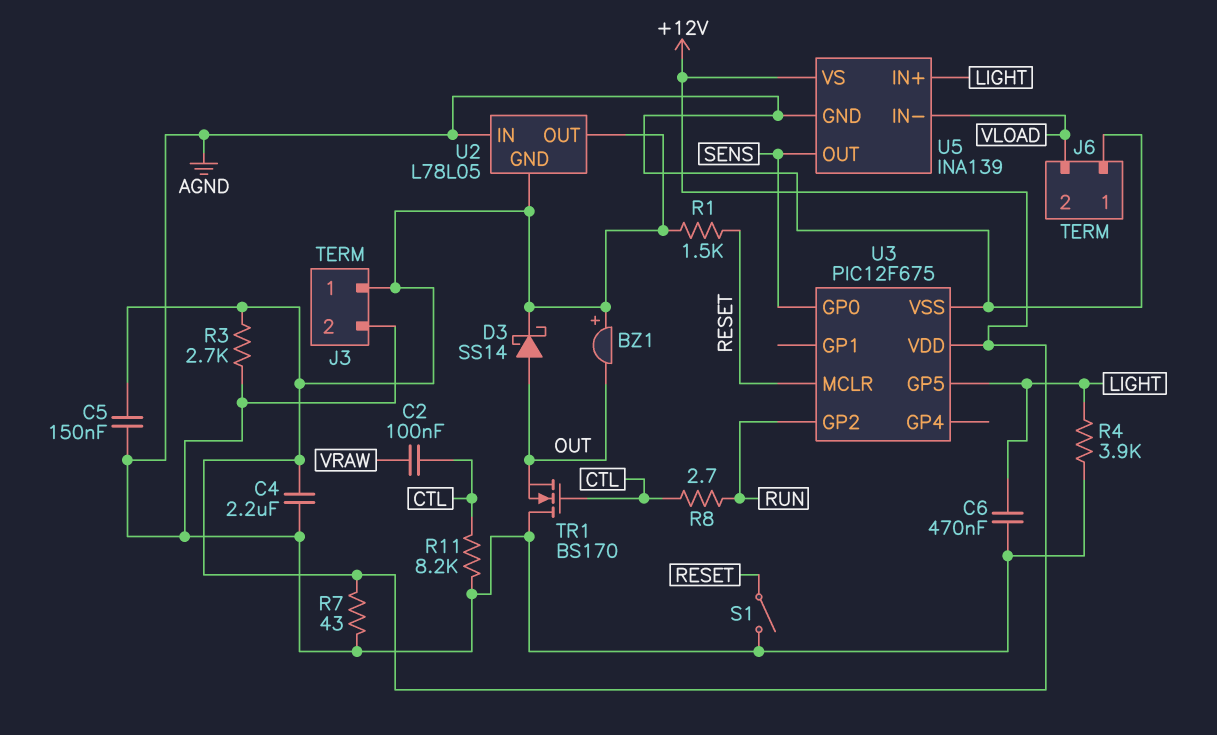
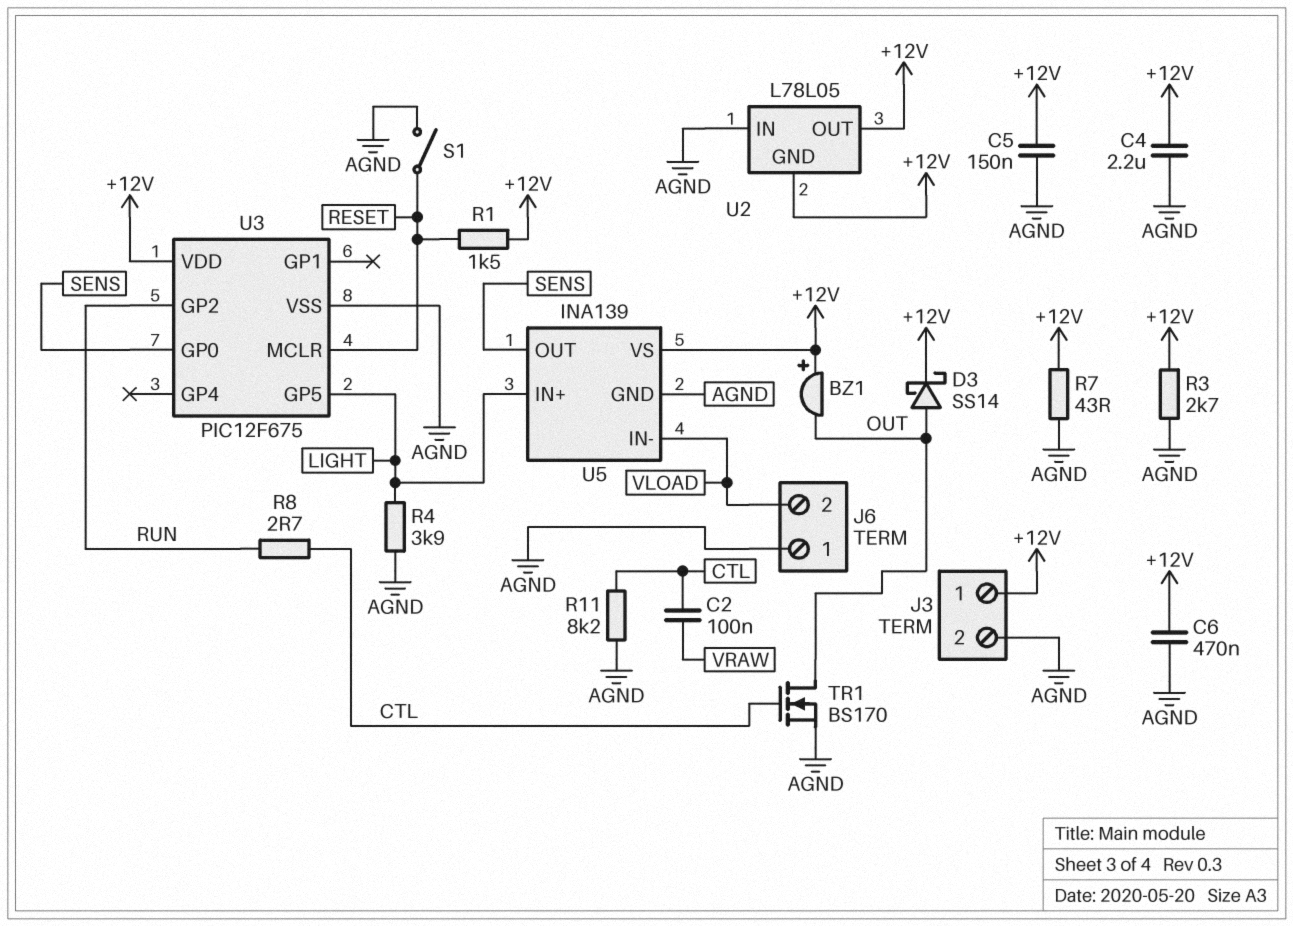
C6: 470nF (AGND, LIGHT) -> 470nF (+12V, AGND)
TR1: NMOS BS170 (G CTL, D AGND, S OUT) -> NMOS BS170 (G CTL, D OUT, S AGND)

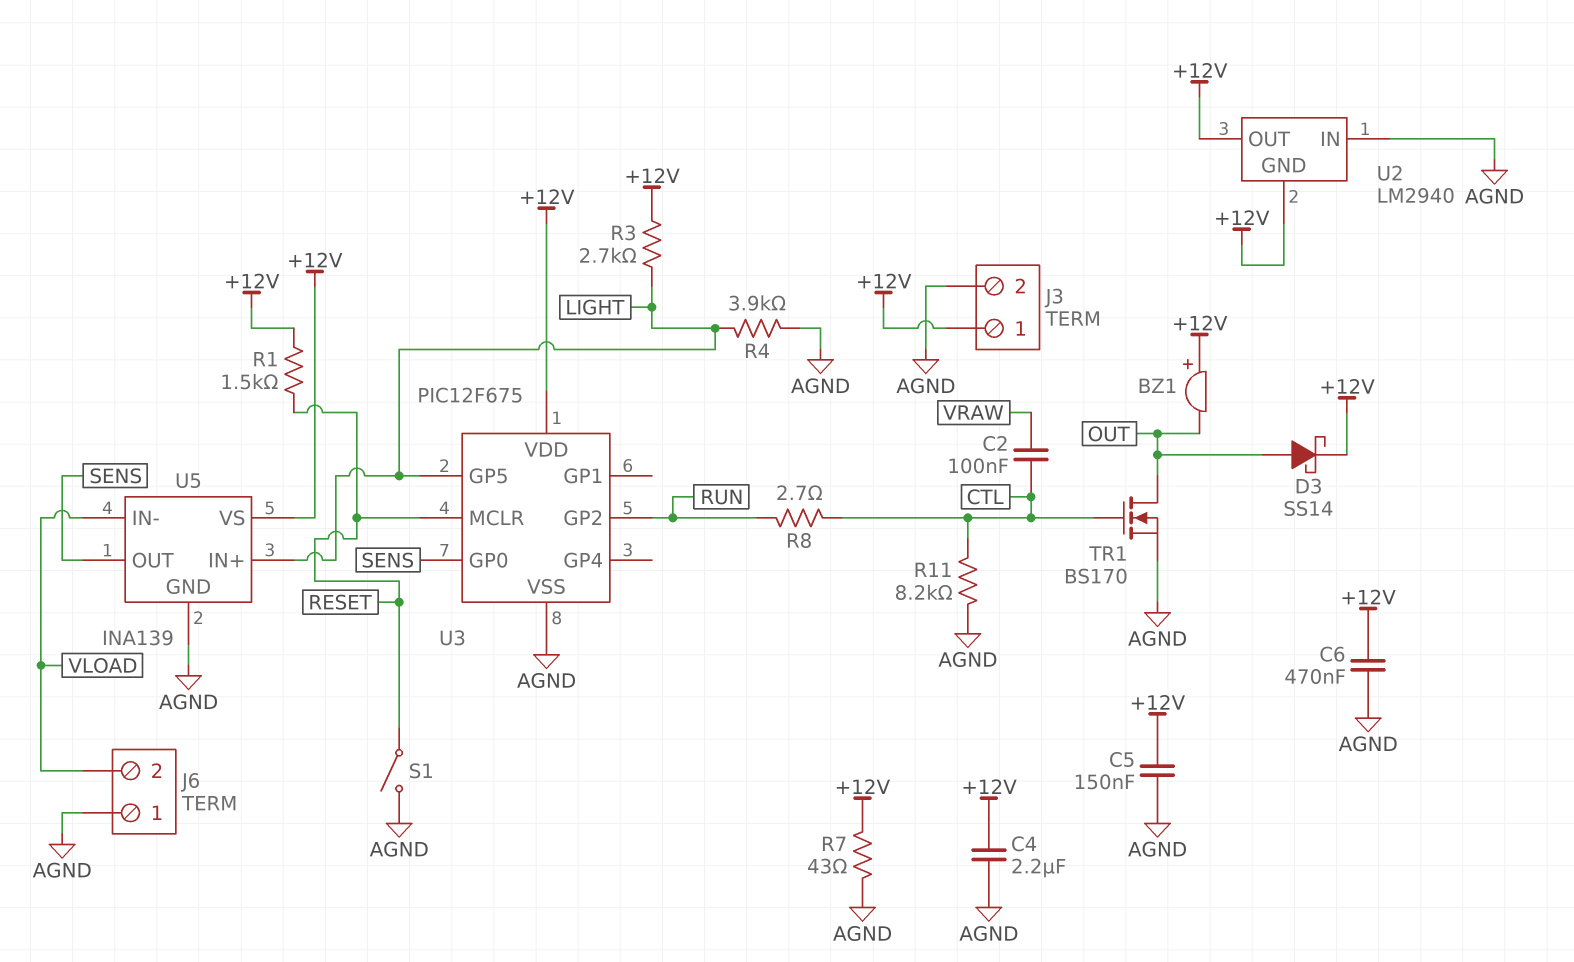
R3: 2.7k (+12V, AGND) -> 2.7k (+12V, LIGHT)
U2: L78L05 -> LM2940

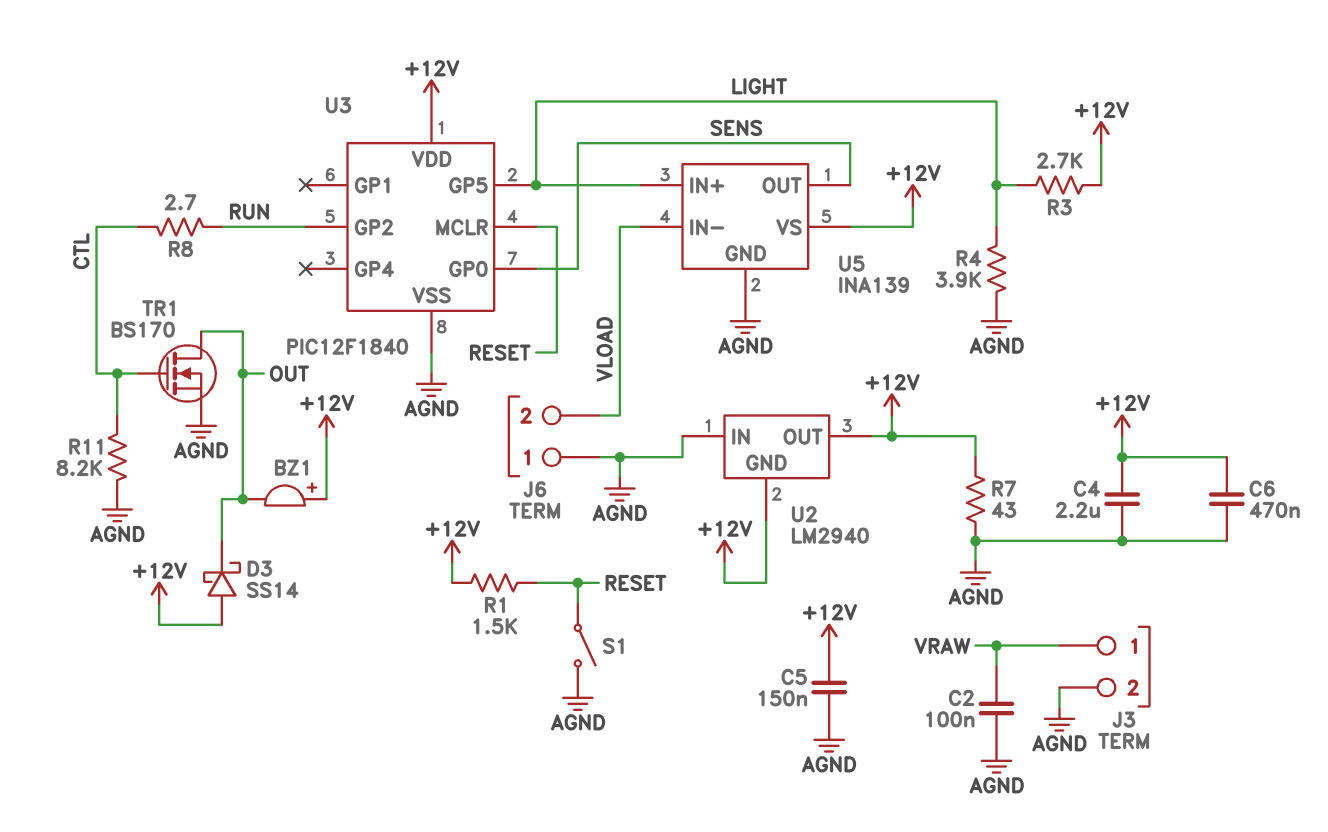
C2: 100nF (CTL, VRAW) -> 100nF (AGND, VRAW)
D3: schottky SS14 (A OUT, K +12V) -> schottky SS14 (A +12V, K OUT)
J3 pin 1: +12V -> VRAW
U3: PIC12F675 -> PIC12F1840

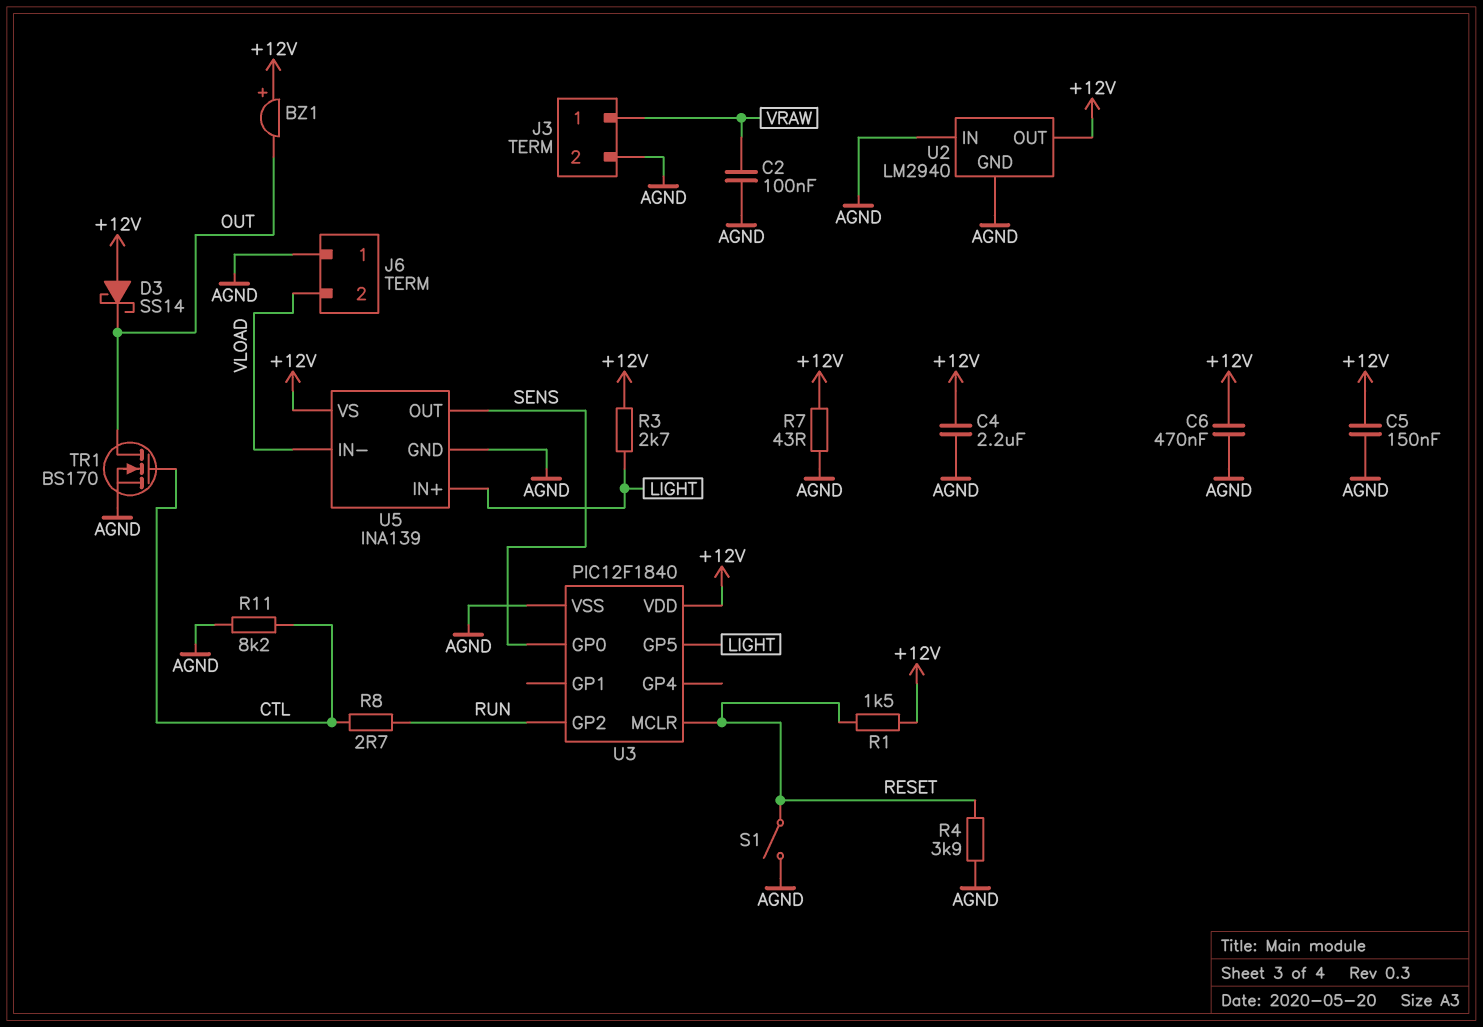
R4: 3.9k (AGND, LIGHT) -> 3.9k (AGND, RESET)
U2 pin GND: +12V -> AGND

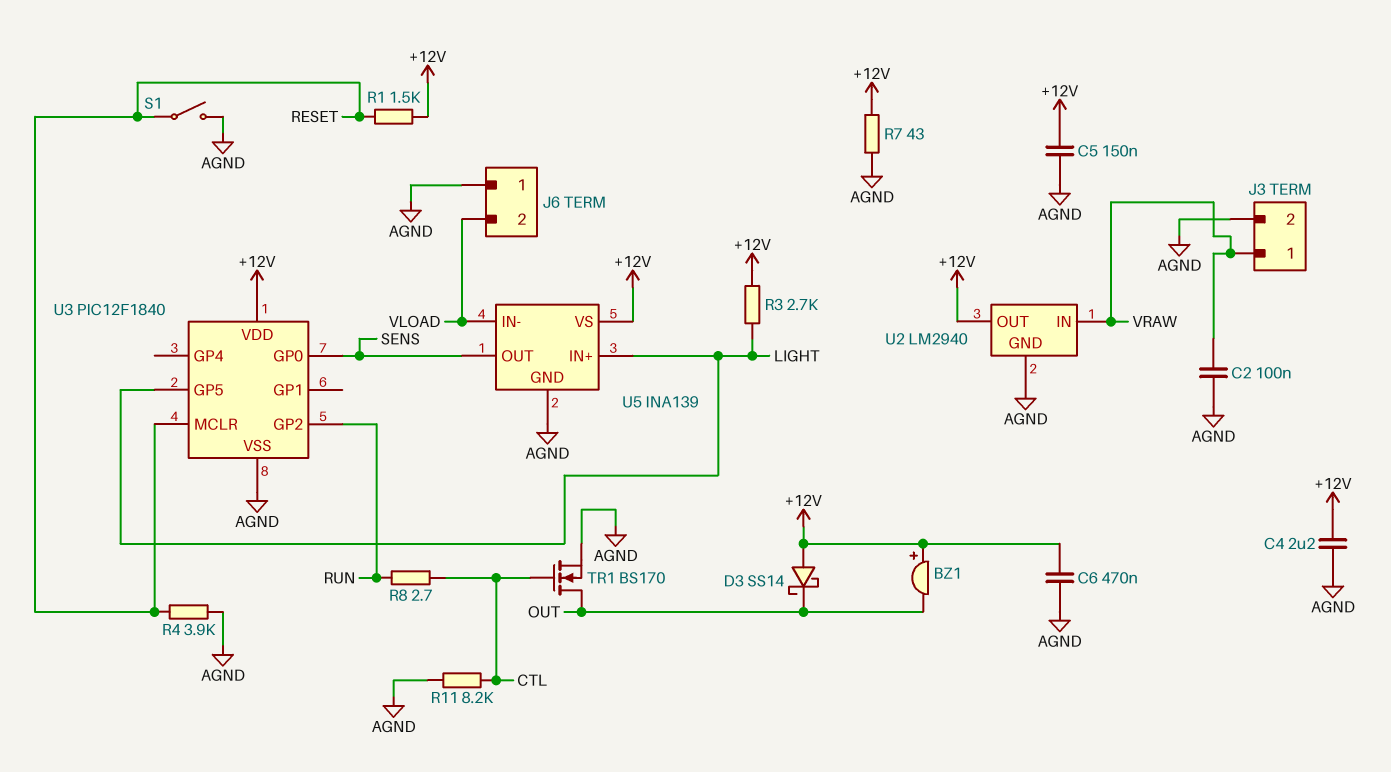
U2 pin IN: AGND -> VRAW

